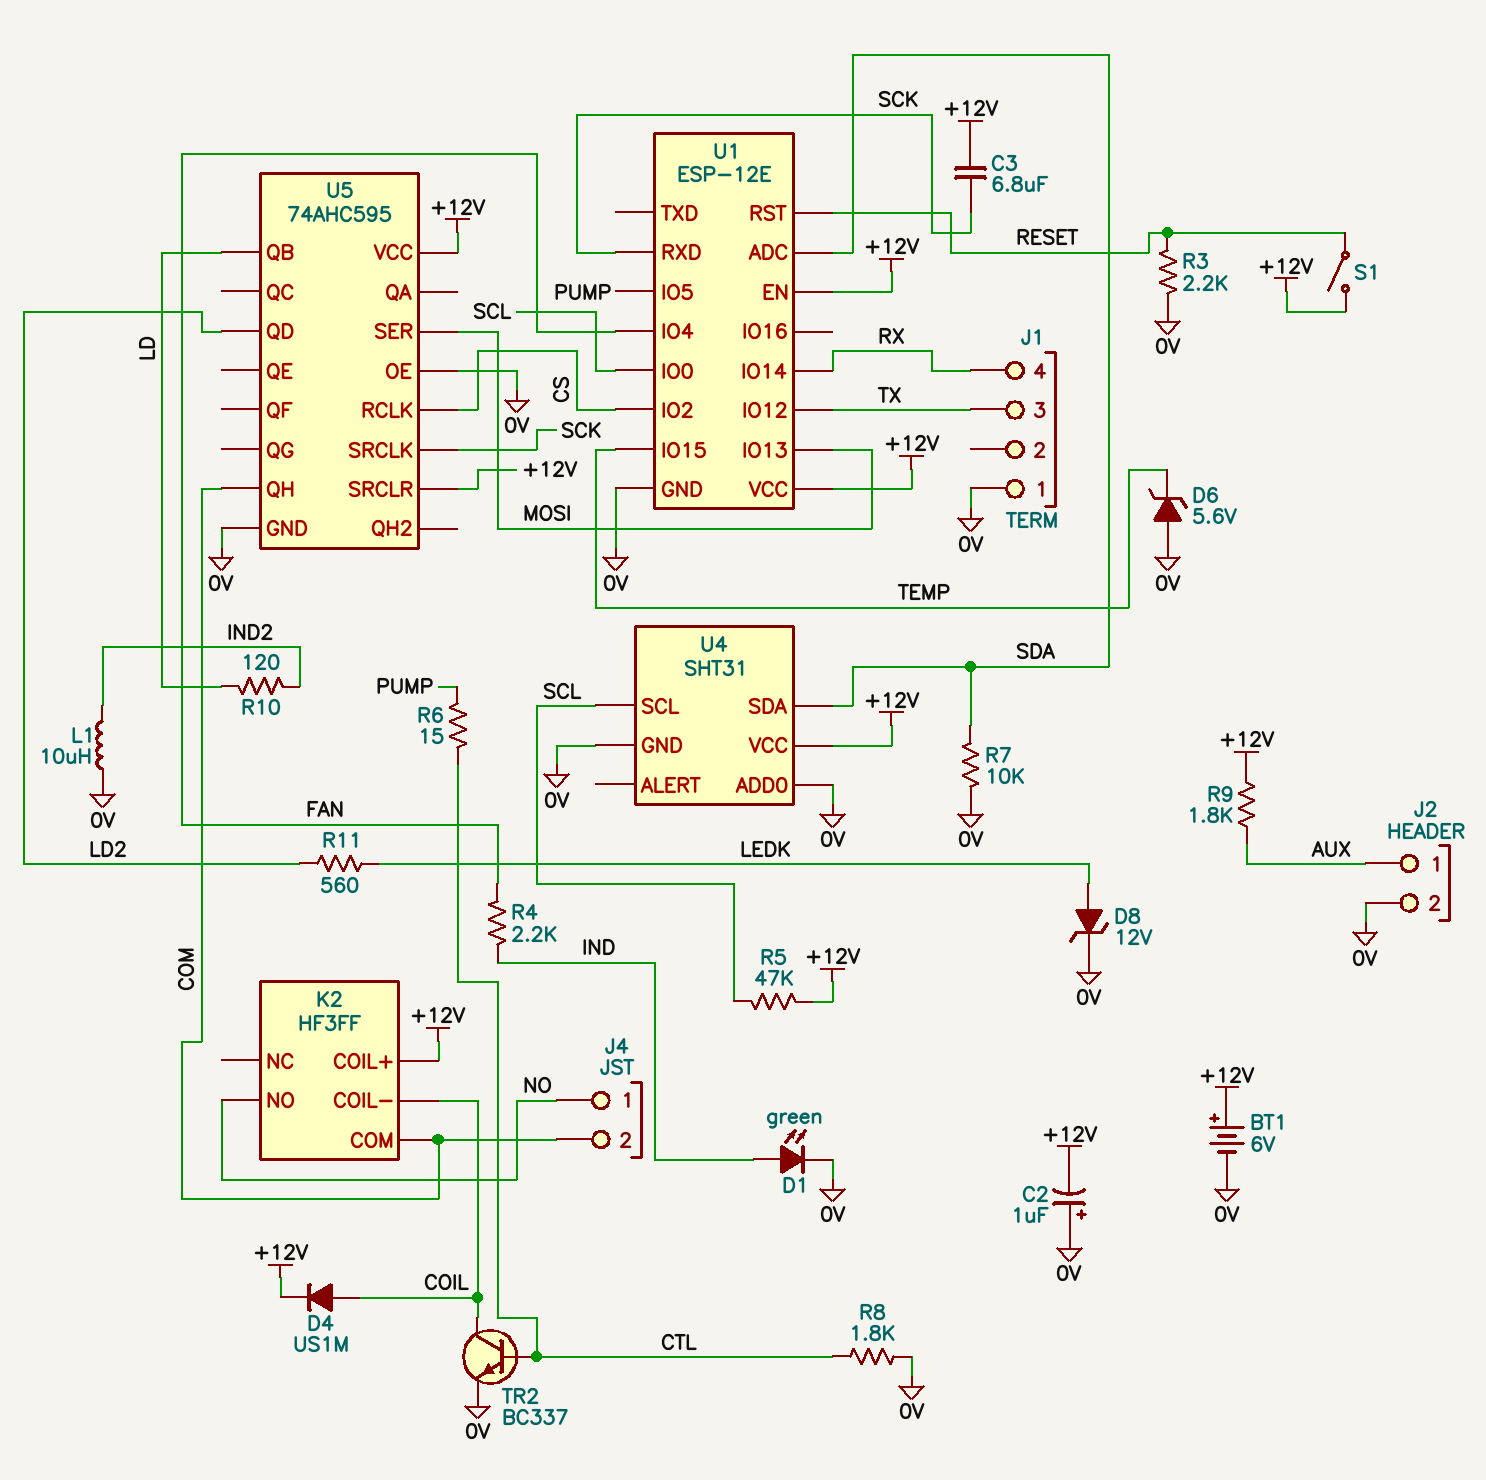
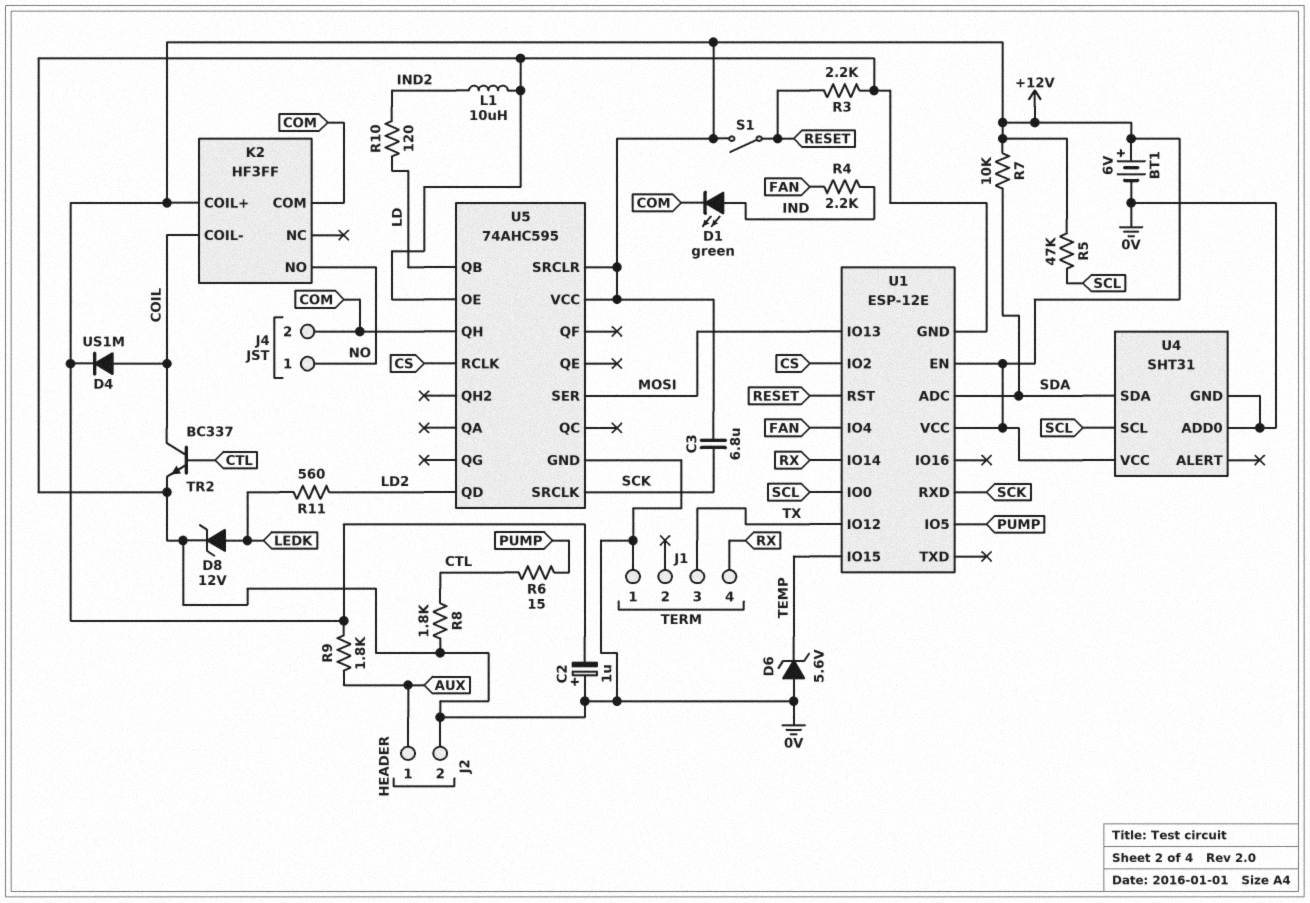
D1: LED green (A IND, K 0V) -> LED green (A IND, K COM)
R7: 10k (0V, SDA) -> 10k (+12V, SDA)

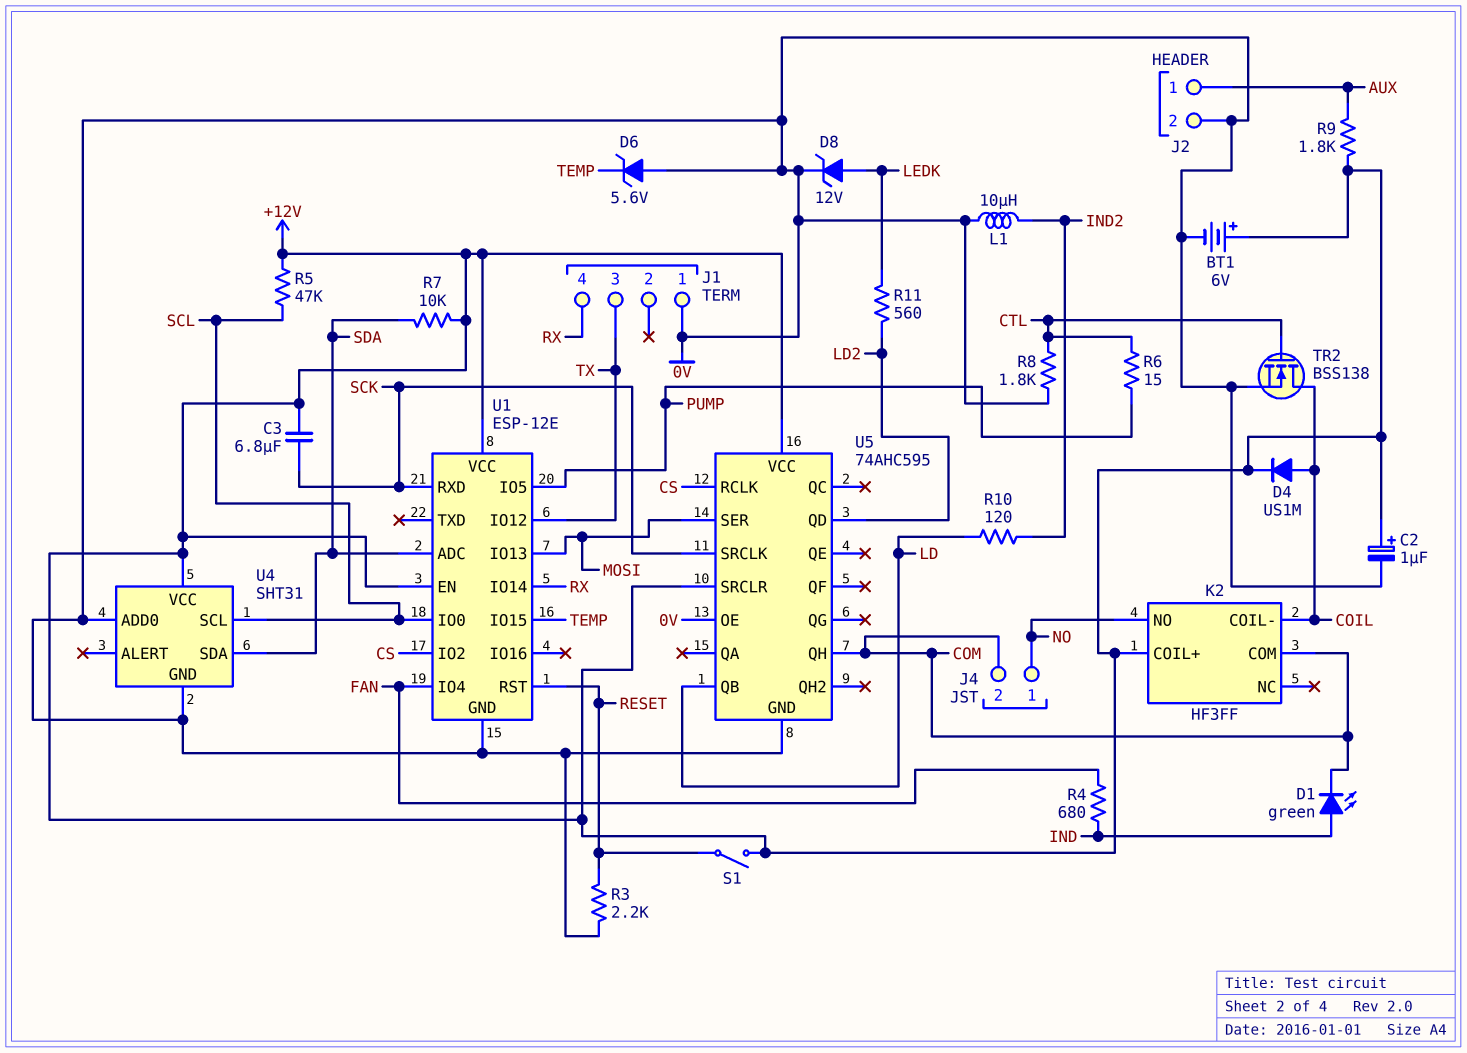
C2: 1uF (plus 0V, minus +12V) -> 1uF (plus +12V, minus 0V)
R4: 2.2k (FAN, IND) -> 680 (FAN, IND)
TR2: NPN BC337 (B CTL, C COIL, E 0V) -> NMOS BSS138 (G CTL, D COIL, S 0V)

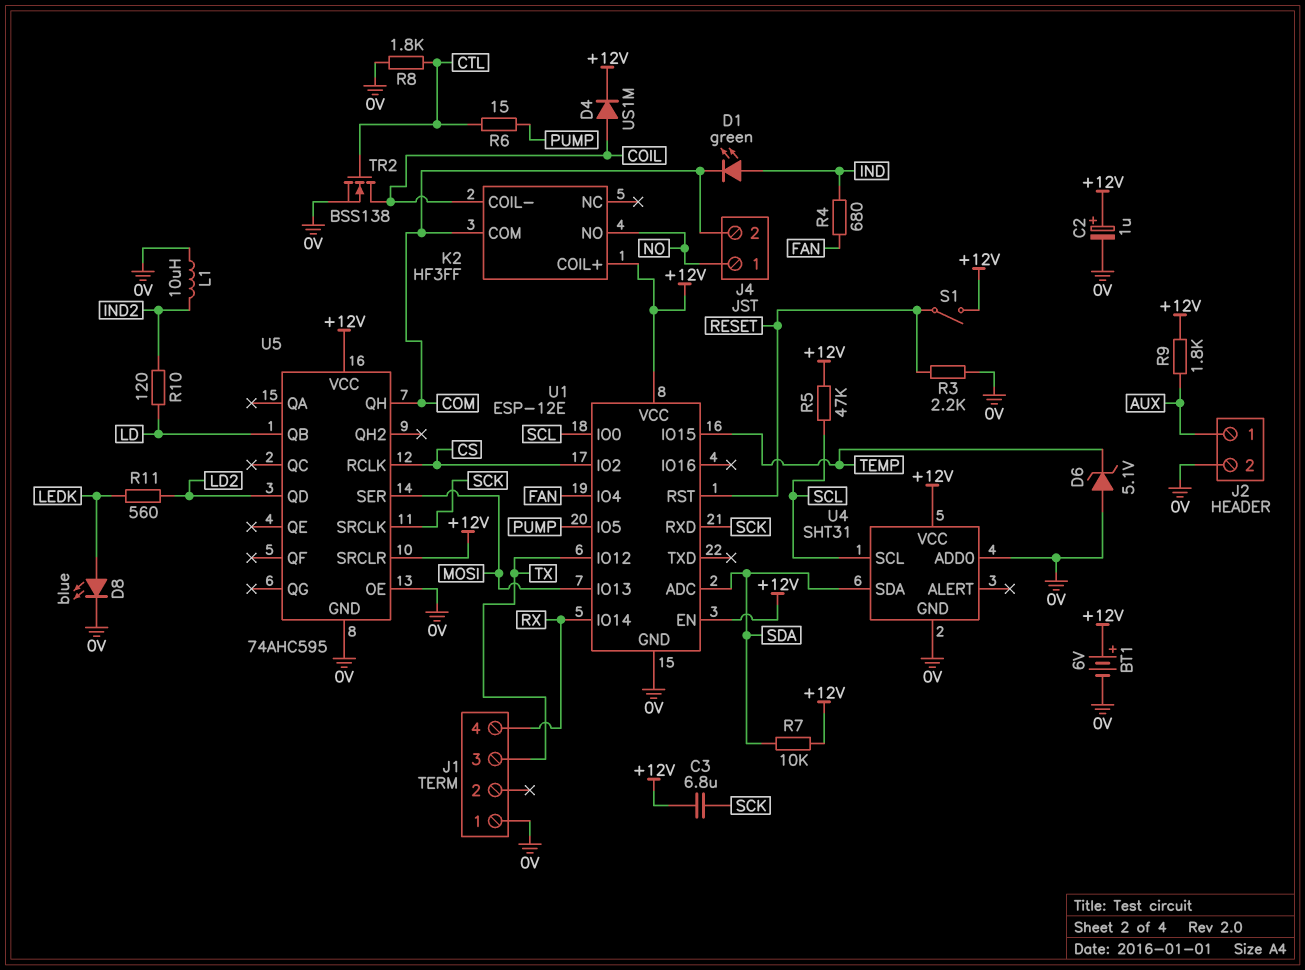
D6: zener 5.6V (A 0V, K TEMP) -> zener 5.1V (A 0V, K TEMP)
D8: zener 12V (A LEDK, K 0V) -> LED blue (A LEDK, K 0V)

